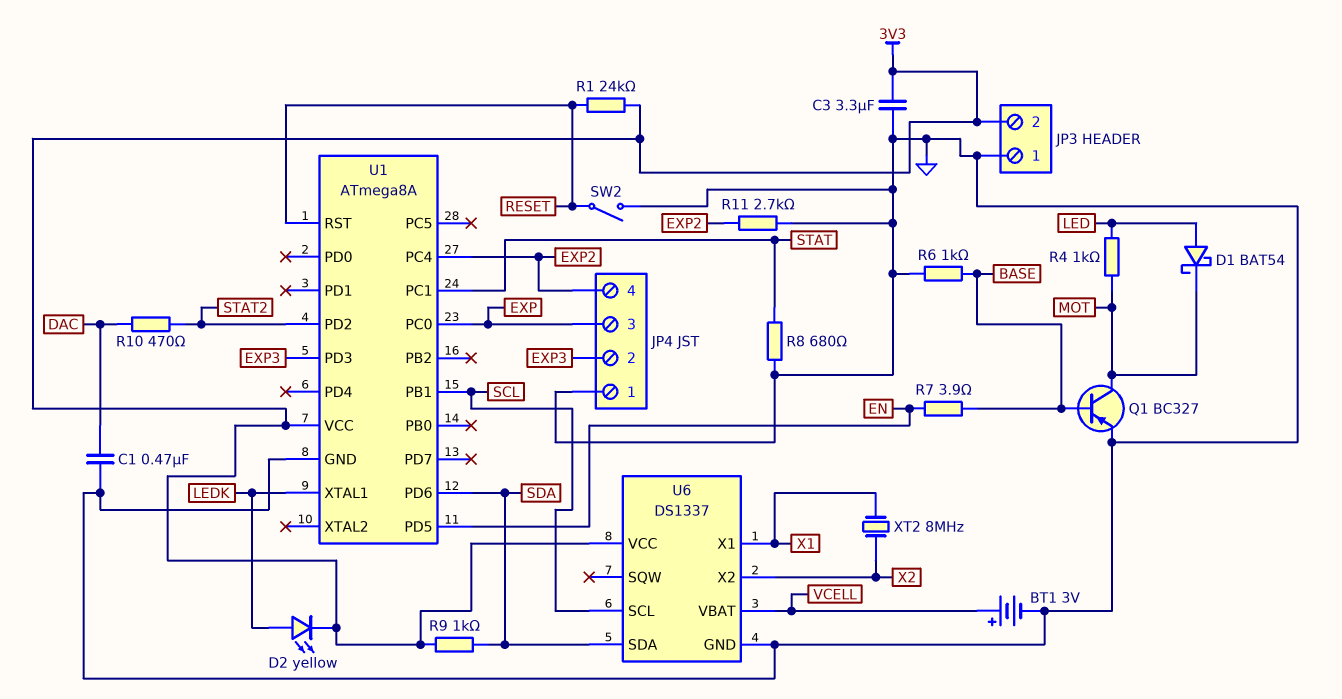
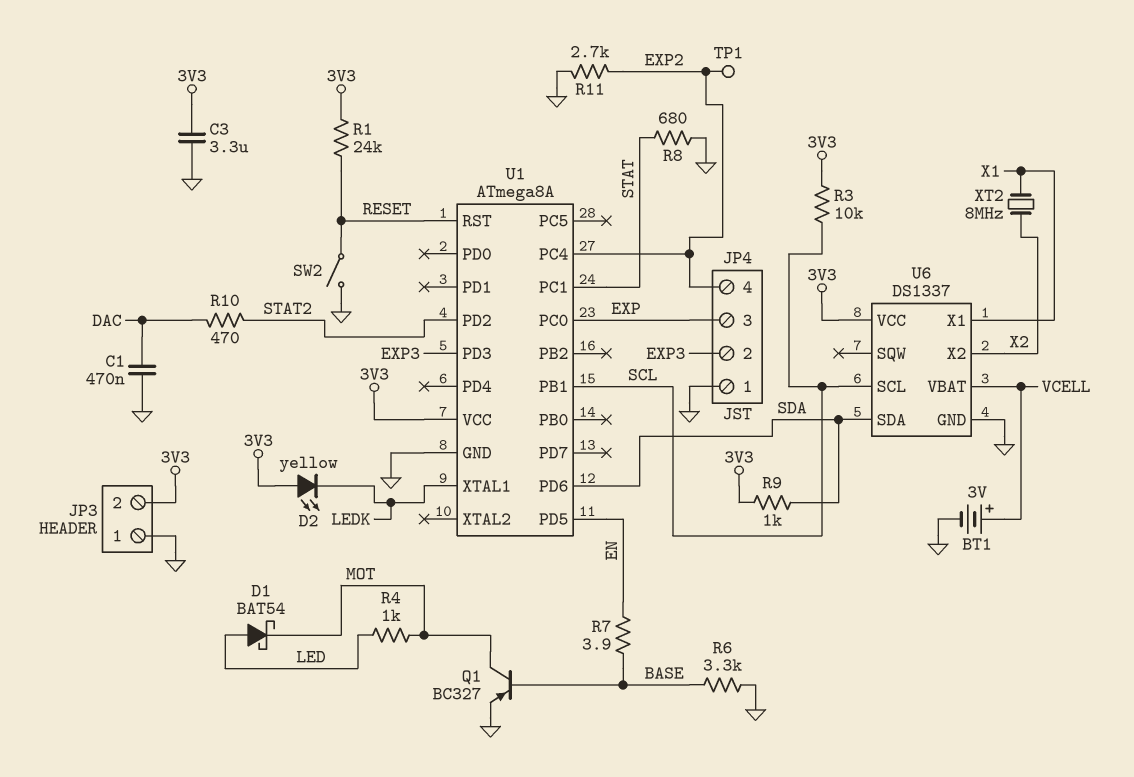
D2: LED yellow (A LEDK, K 3V3) -> LED yellow (A 3V3, K LEDK)
R3: none -> 10k (3V3, SCL)
R6: 1k (BASE, GND) -> 3.3k (BASE, GND)
TP1: none -> test point (EXP2)

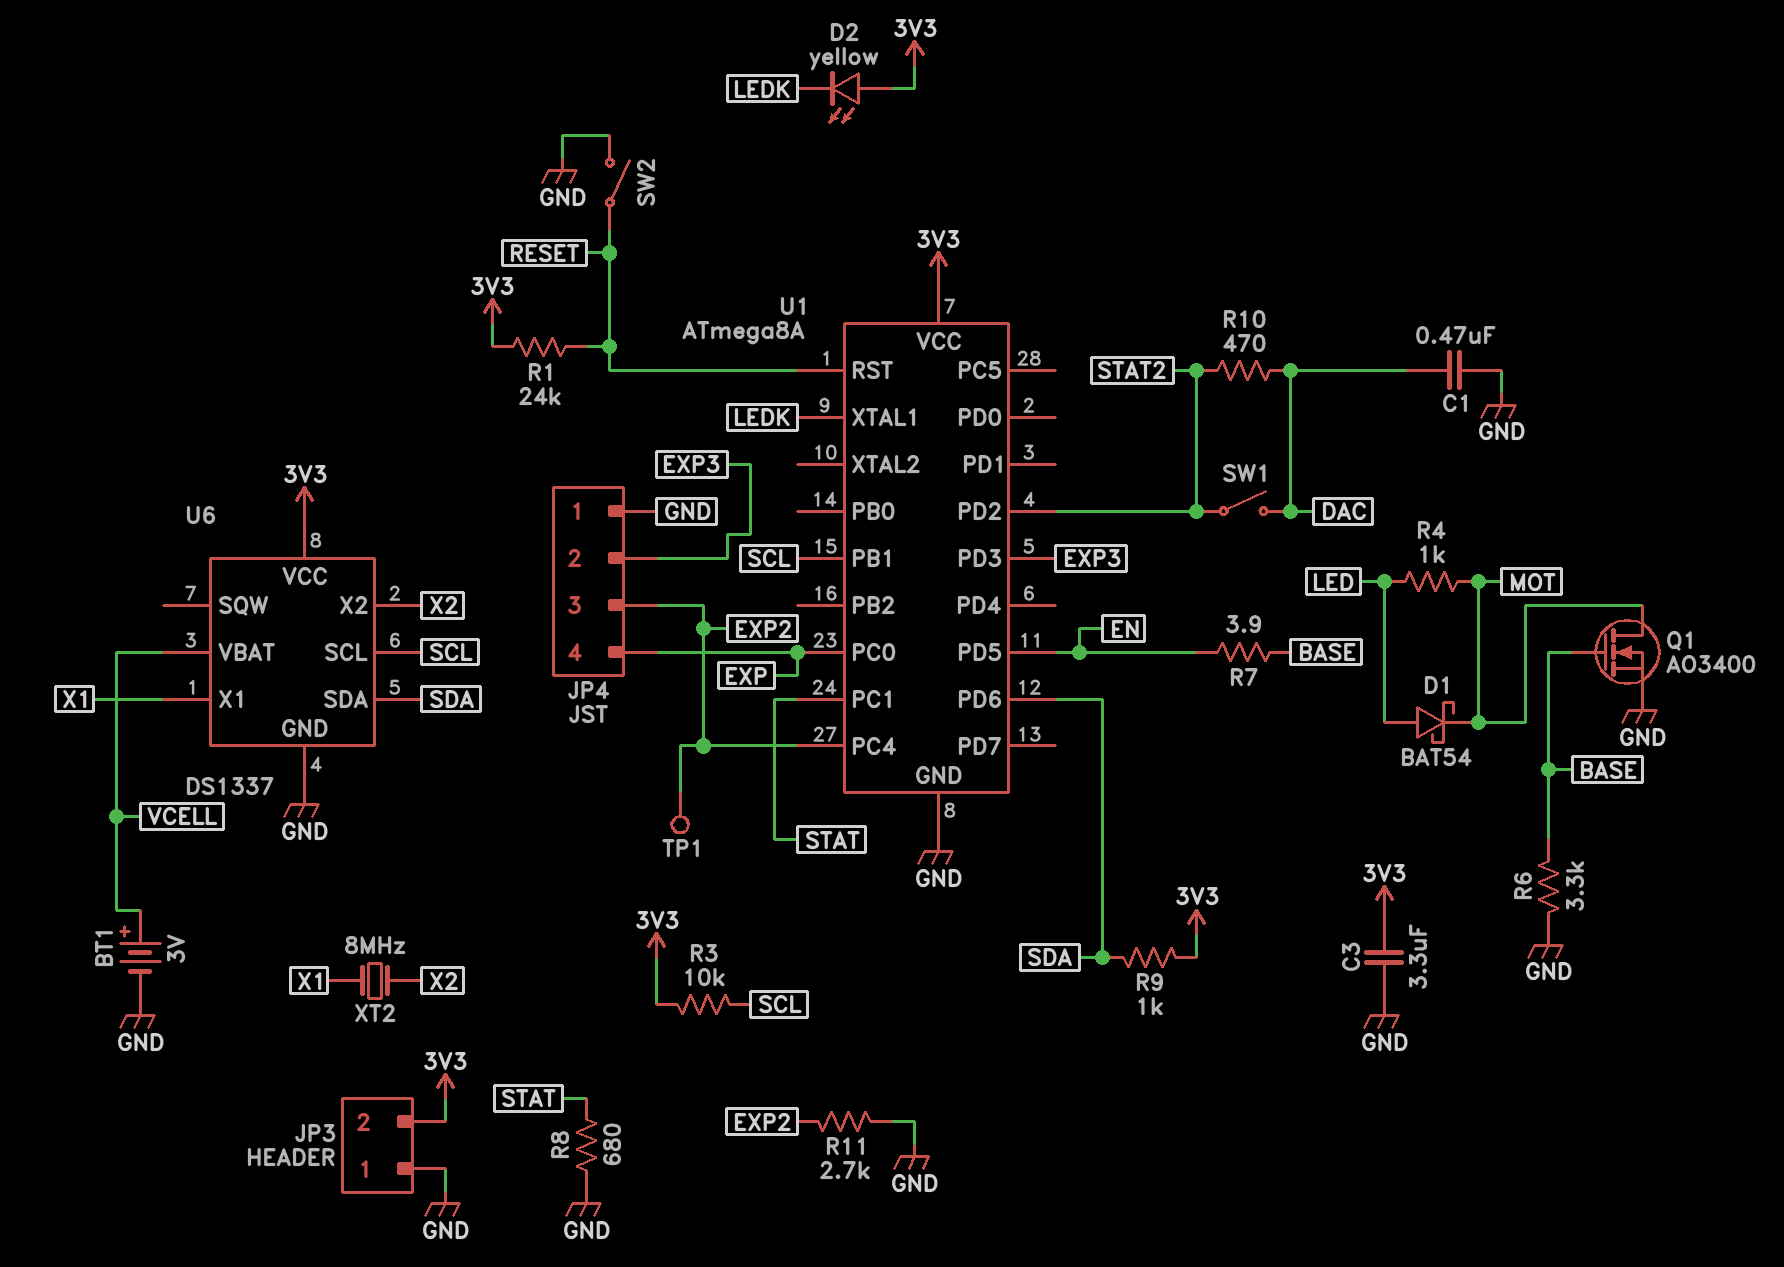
JP4 pin 3: EXP -> EXP2
JP4 pin 4: EXP2 -> EXP
Q1: PNP BC327 (B BASE, C MOT, E GND) -> NMOS AO3400 (G BASE, D MOT, S GND)
SW1: none -> switch (DAC, STAT2)

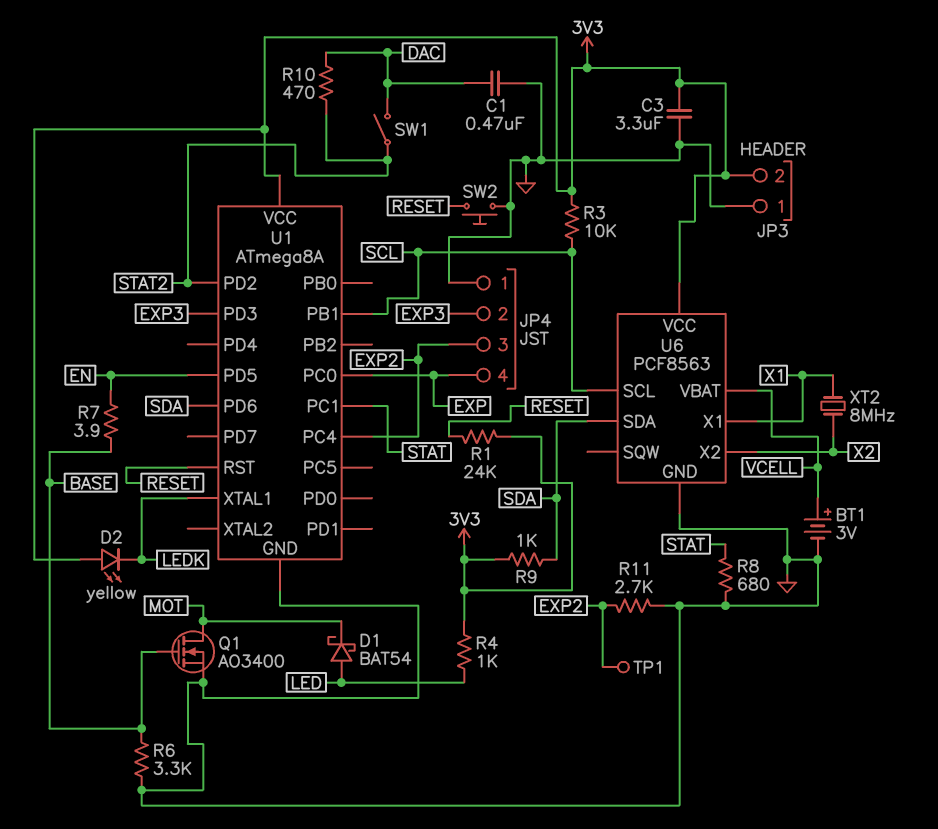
R4: 1k (LED, MOT) -> 1k (3V3, LED)
SW2: switch (GND, RESET) -> button (GND, RESET)
U6: DS1337 -> PCF8563

